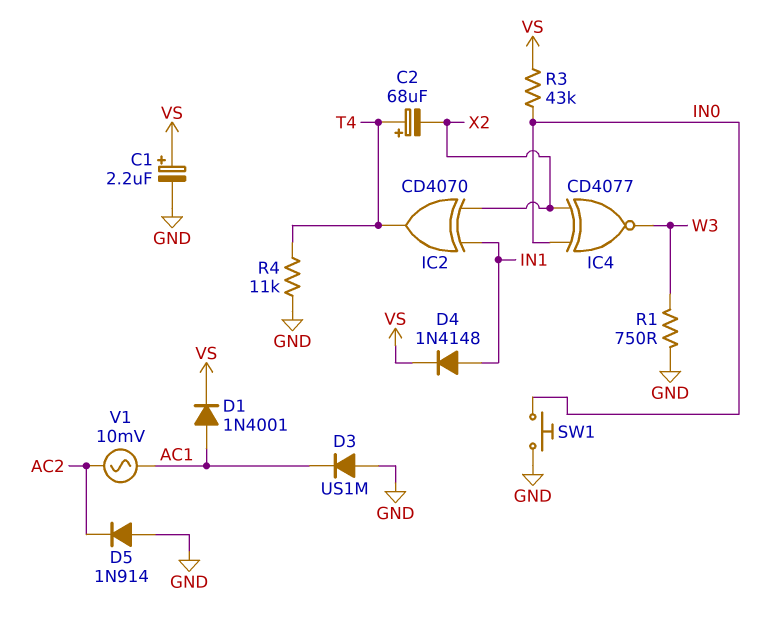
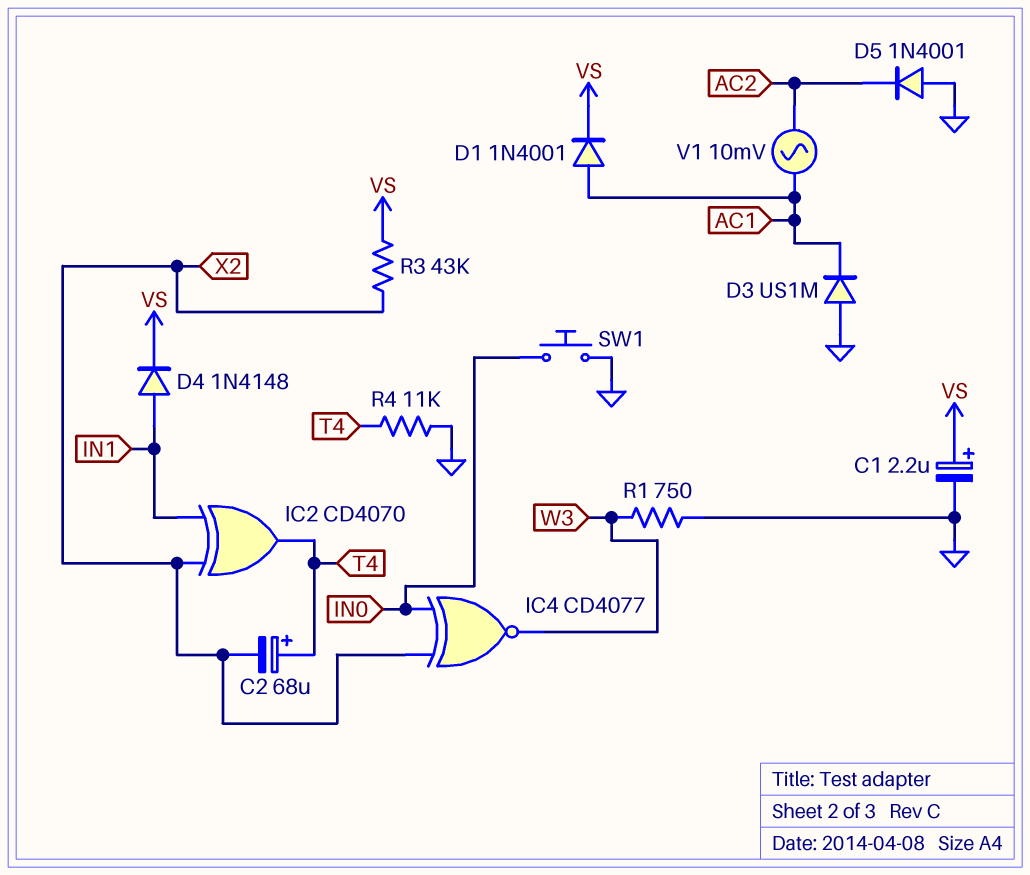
D5: diode 1N914 (A GND, K AC2) -> diode 1N4001 (A GND, K AC2)
R3: 43k (IN0, VS) -> 43k (VS, X2)

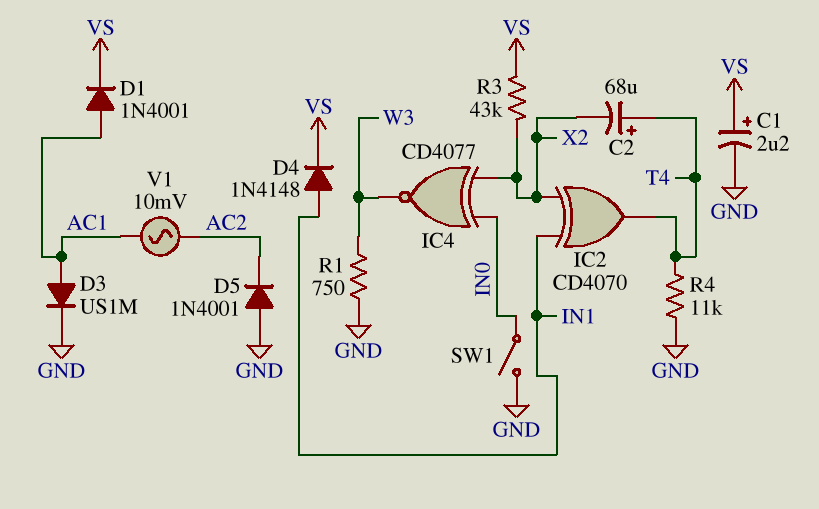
D3: diode US1M (A GND, K AC1) -> diode US1M (A AC1, K GND)
SW1: button (GND, IN0) -> switch (GND, IN0)

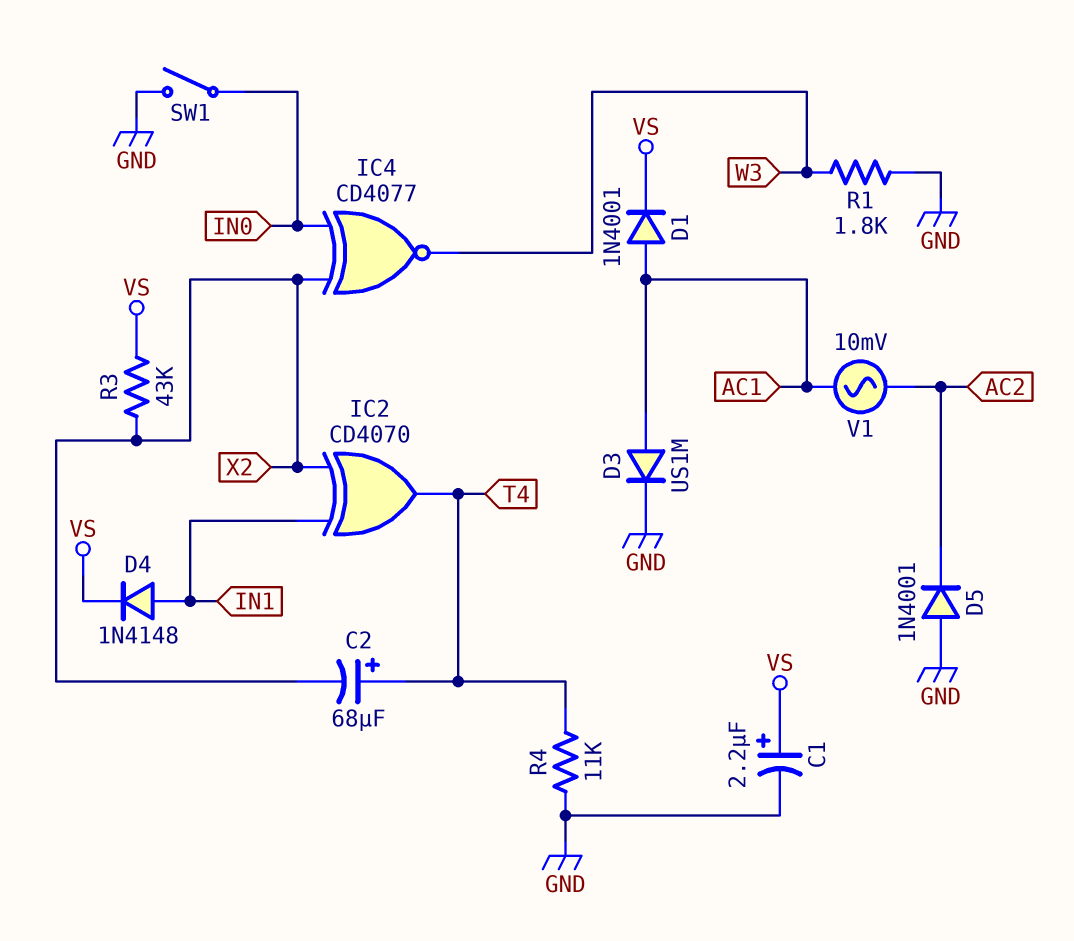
R1: 750 (GND, W3) -> 1.8k (GND, W3)

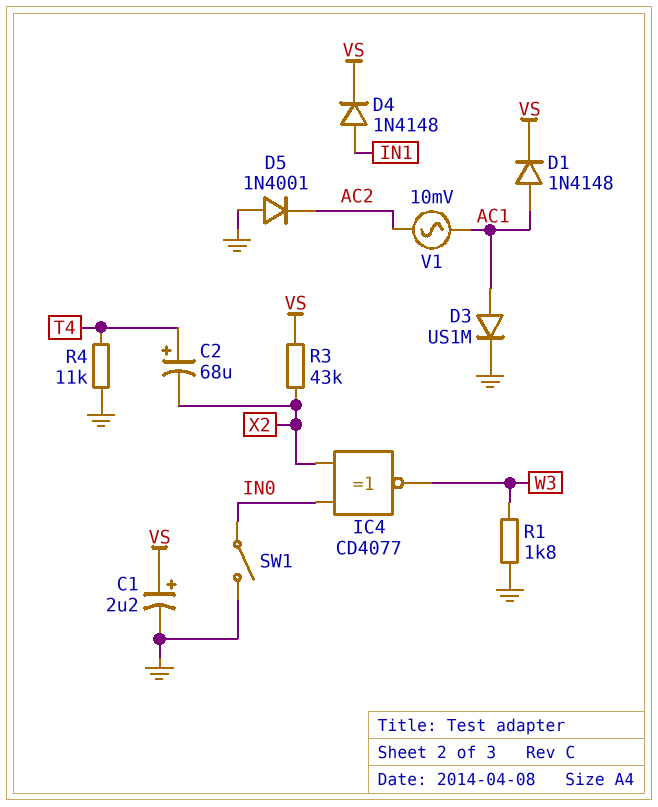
D1: diode 1N4001 (A AC1, K VS) -> diode 1N4148 (A AC1, K VS)
IC2: XOR CD4070 (in IN1, in X2, out T4) -> none

